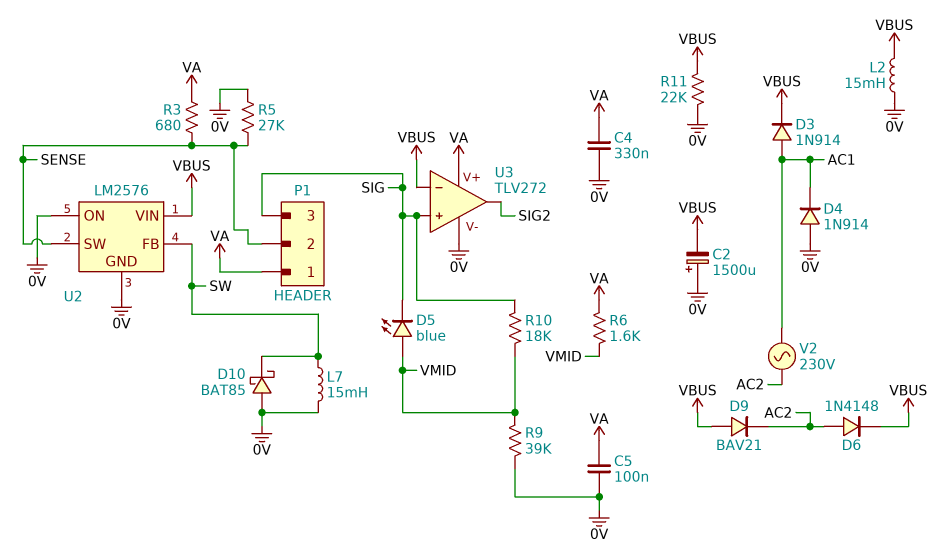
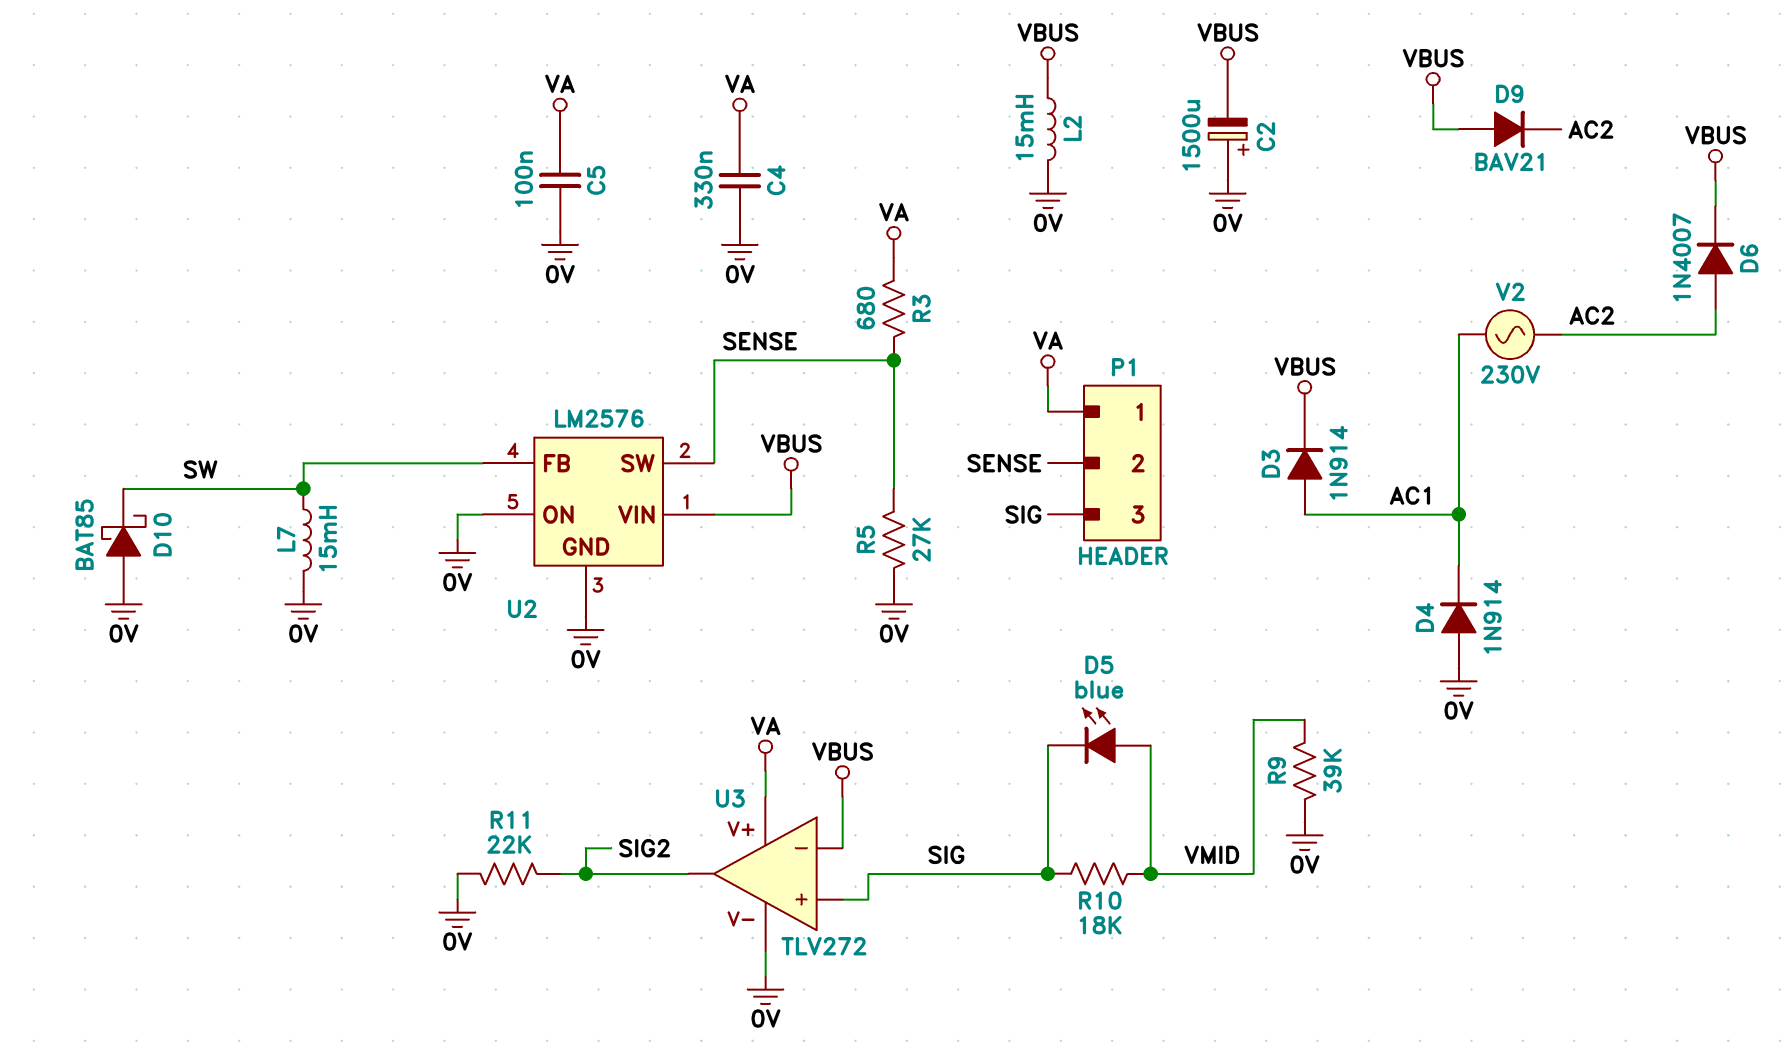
D6: diode 1N4148 (A AC2, K VBUS) -> diode 1N4007 (A AC2, K VBUS)
R6: 1.6k (VA, VMID) -> none
R11: 22k (0V, VBUS) -> 22k (0V, SIG2)

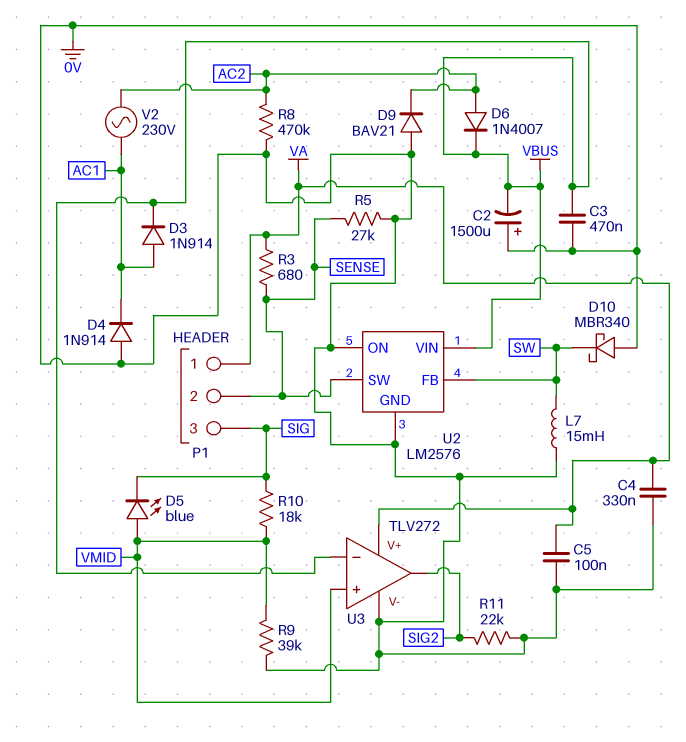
C3: none -> 470nF (0V, VBUS)
D9: diode BAV21 (A VBUS, K AC2) -> diode BAV21 (A 0V, K AC2)
D10: schottky BAT85 (A 0V, K SW) -> schottky MBR340 (A 0V, K SW)
L2: 15mH (0V, VBUS) -> none
R8: none -> 470k (0V, AC2)
U3 pin in+: SIG -> VMID

